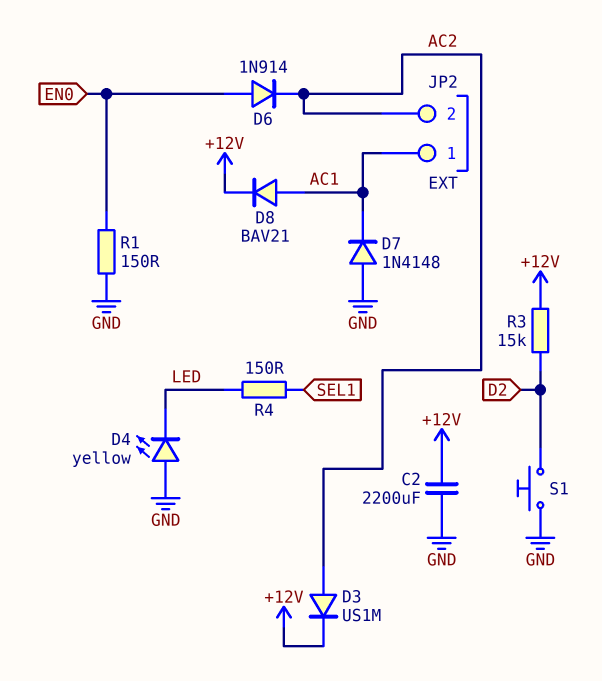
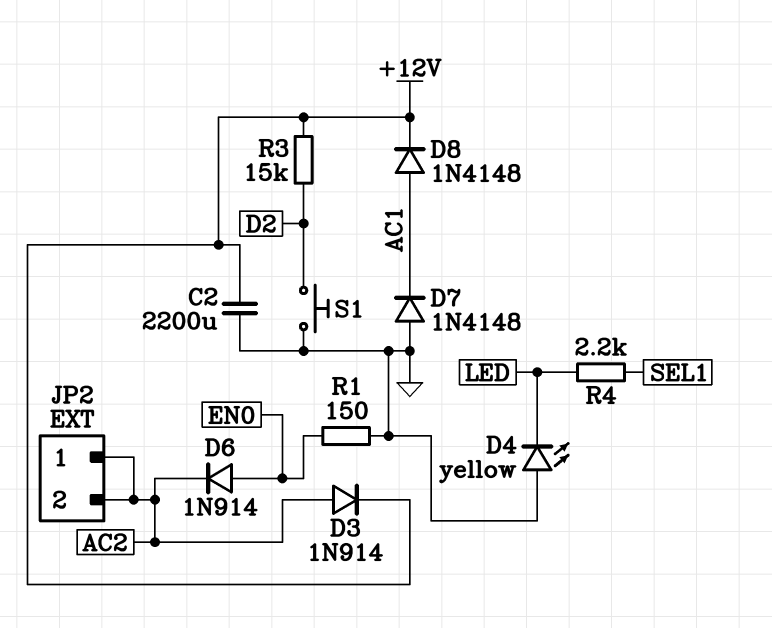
D3: diode US1M (A AC2, K +12V) -> diode 1N914 (A AC2, K +12V)
D8: diode BAV21 (A AC1, K +12V) -> diode 1N4148 (A AC1, K +12V)
JP2 pin 1: AC1 -> AC2
R4: 150 (LED, SEL1) -> 2.2k (LED, SEL1)

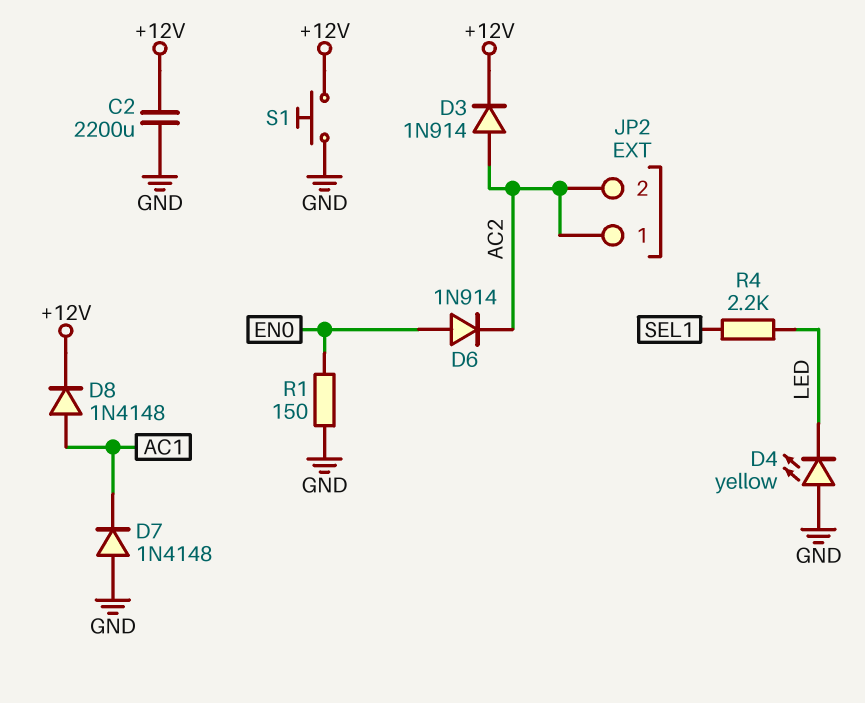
R3: 15k (+12V, D2) -> none
S1: button (D2, GND) -> button (+12V, GND)

